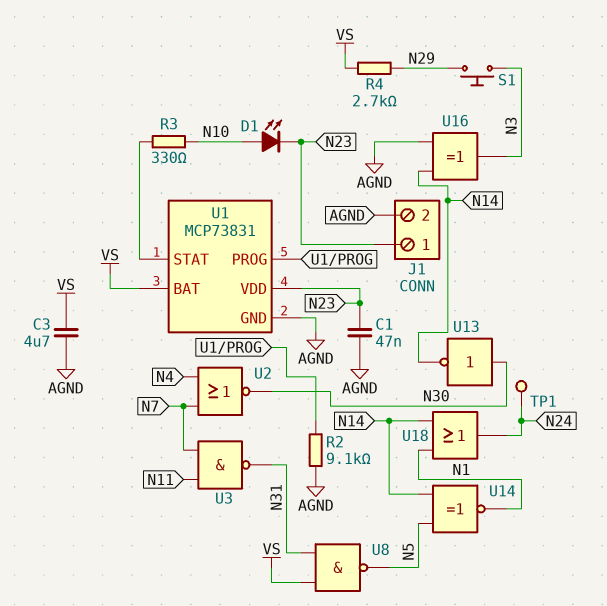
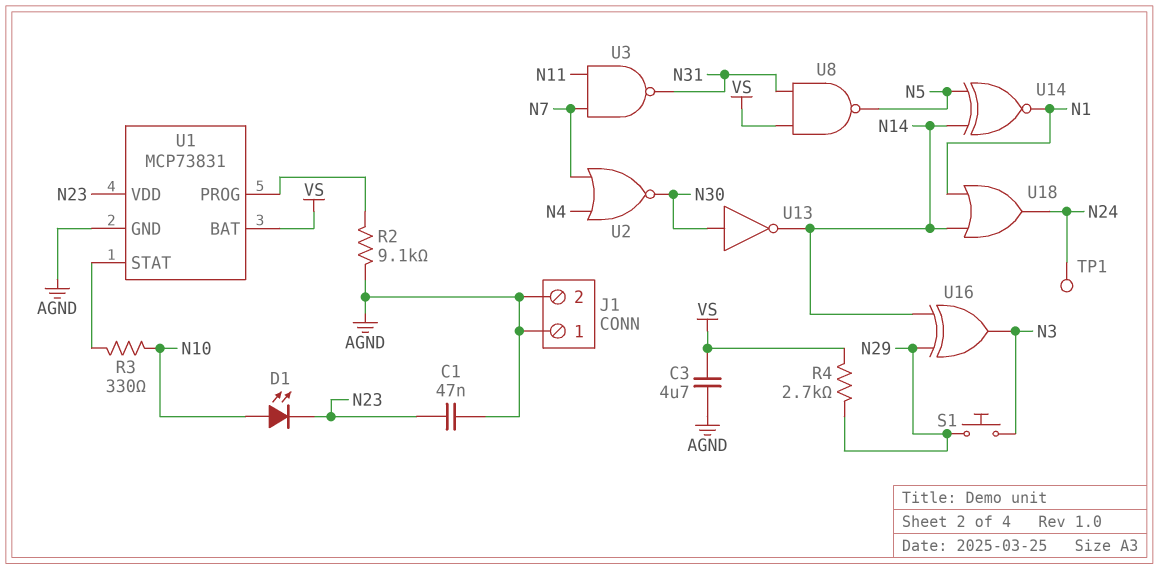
J1 pin 1: N23 -> AGND
U16: XOR (in AGND, in N14, out N3) -> XOR (in N14, in N29, out N3)

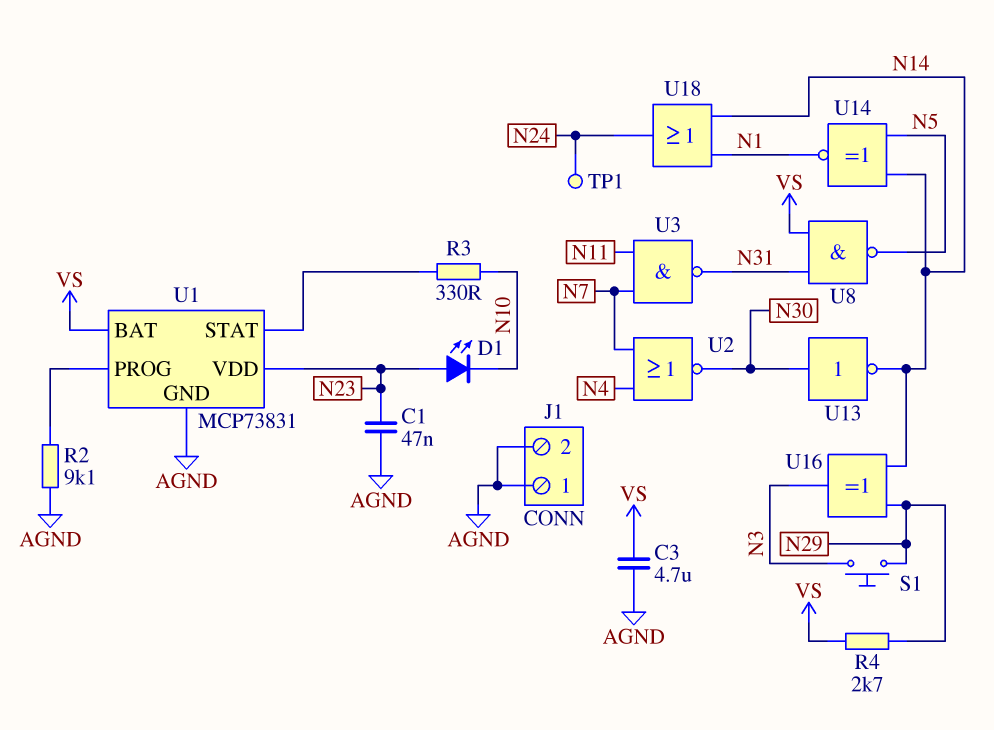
D1: LED (A N10, K N23) -> LED (A N23, K N10)

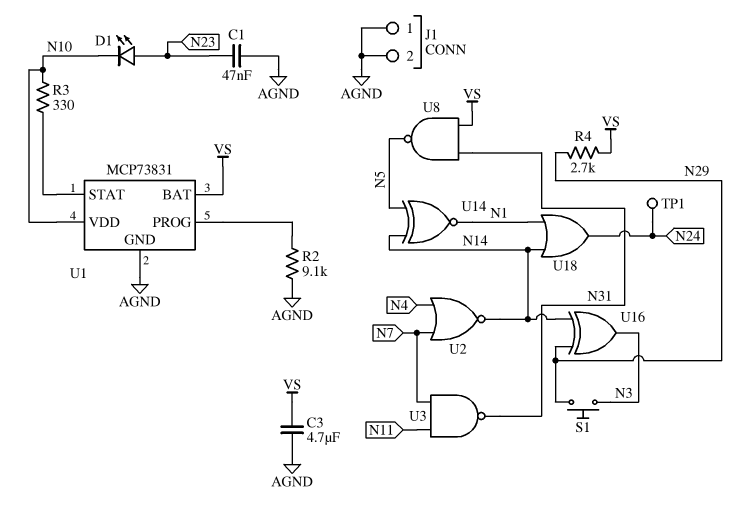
U1 pin VDD: N23 -> N10
U2: NOR (in N4, in N7, out N30) -> NOR (in N4, in N7, out N14)
U13: NOT (in N30, out N14) -> none

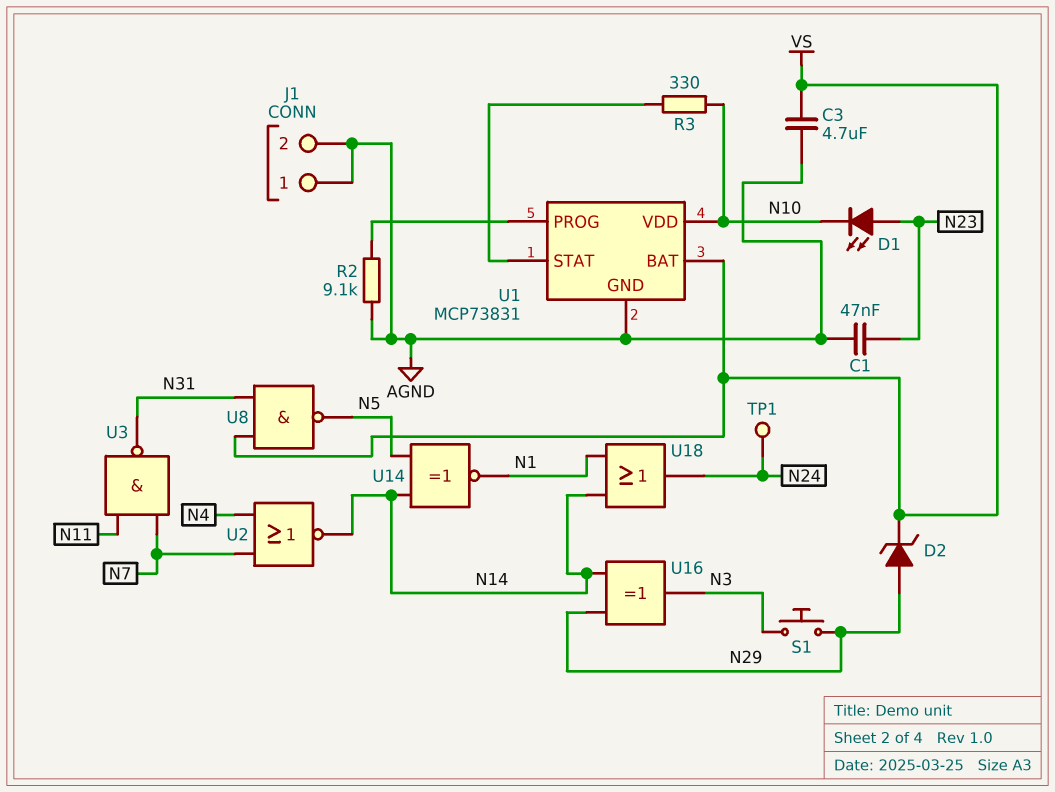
D2: none -> zener (A N29, K VS)
R4: 2.7k (N29, VS) -> none

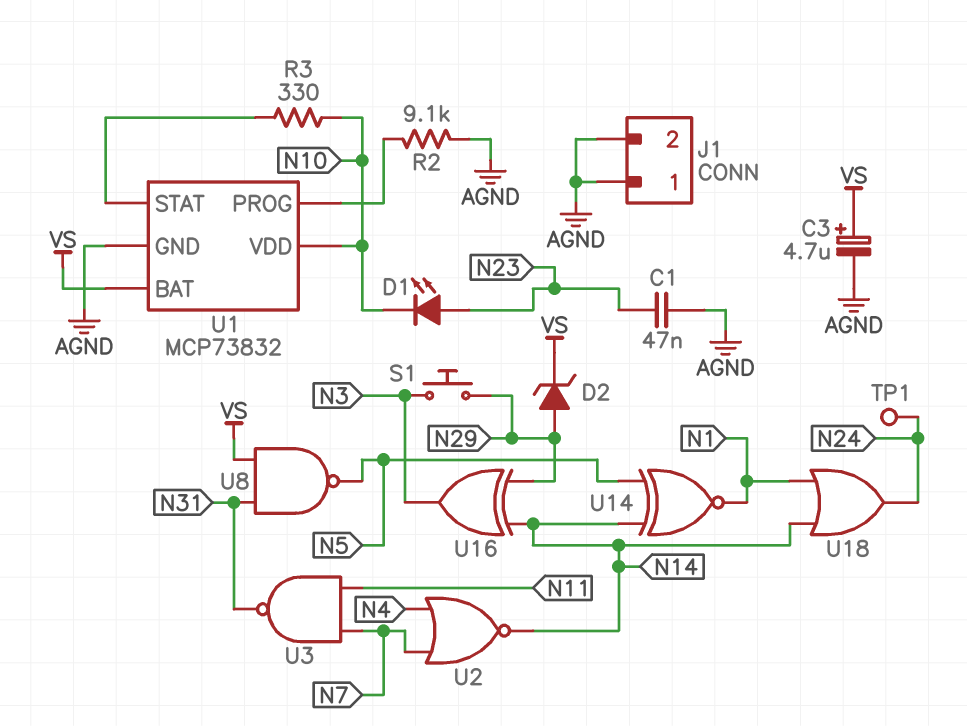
C3: 4.7uF (AGND, VS) -> 4.7uF (plus VS, minus AGND)
U1: MCP73831 -> MCP73832

